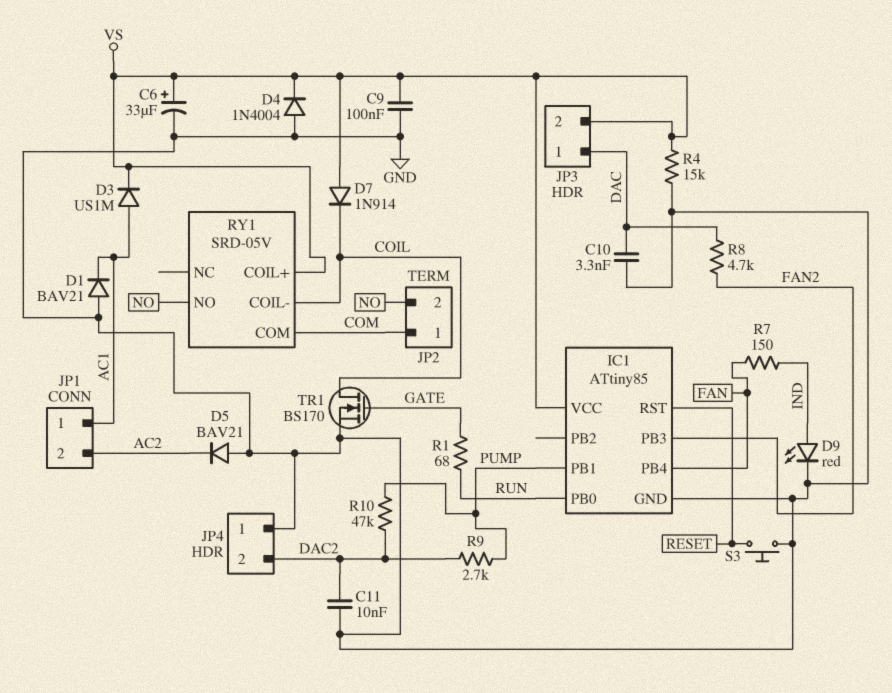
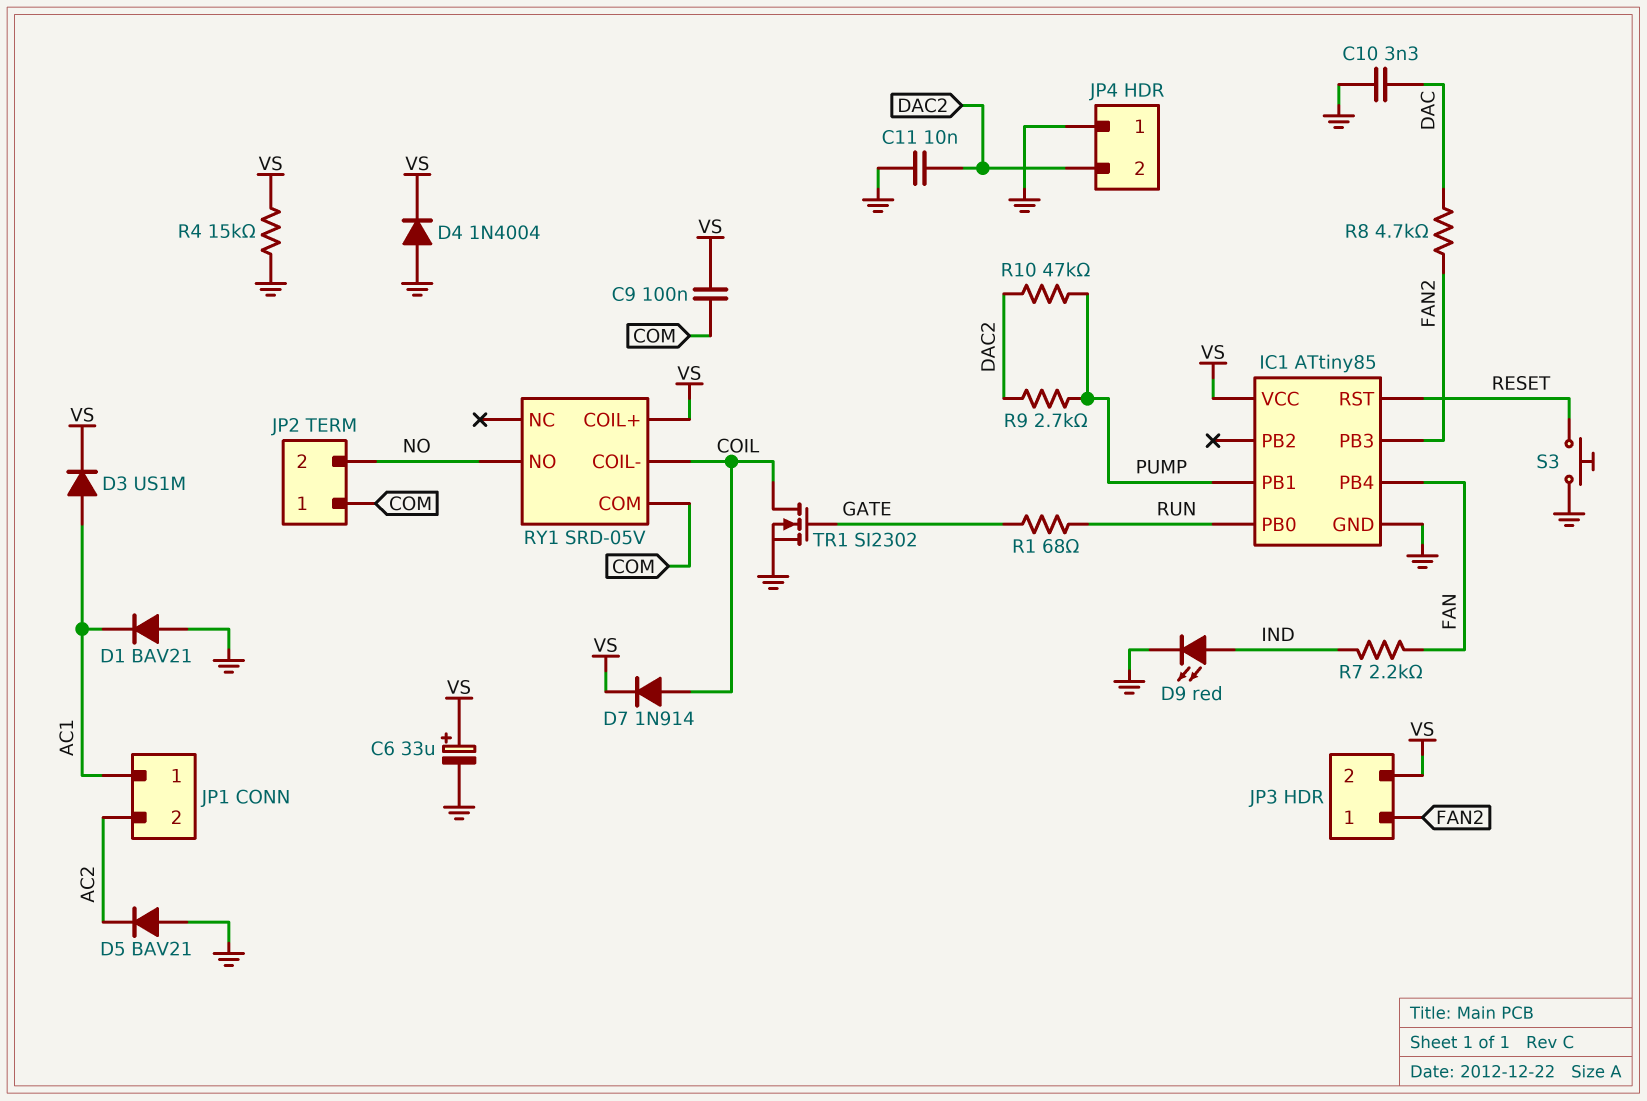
C9: 100nF (GND, VS) -> 100nF (COM, VS)
D7: diode 1N914 (A VS, K COIL) -> diode 1N914 (A COIL, K VS)
JP3 pin 1: DAC -> FAN2
R7: 150 (FAN, IND) -> 2.2k (FAN, IND)
TR1: NMOS BS170 (G GATE, D COIL, S GND) -> NMOS SI2302 (G GATE, D COIL, S GND)

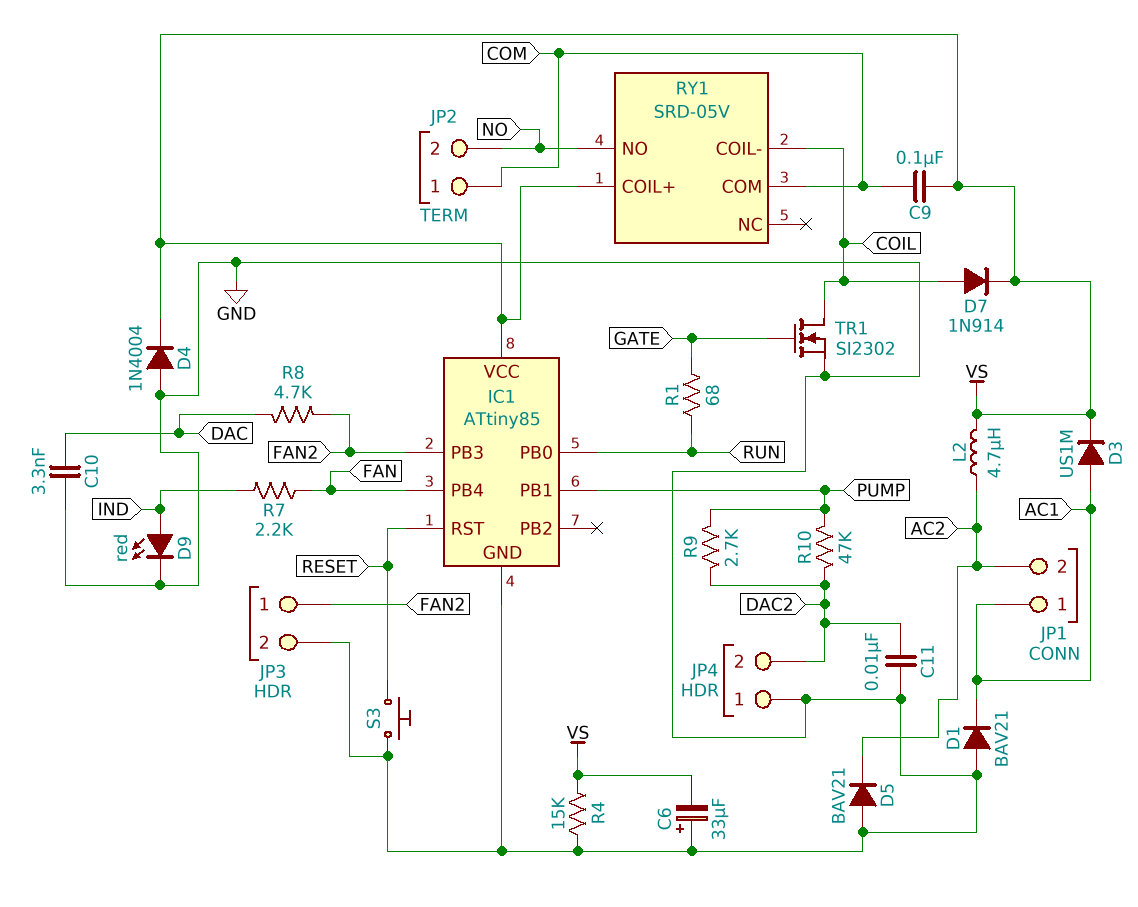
C6: 33uF (plus VS, minus GND) -> 33uF (plus GND, minus VS)
JP3 pin 2: VS -> GND
L2: none -> 4.7uH (AC2, VS)

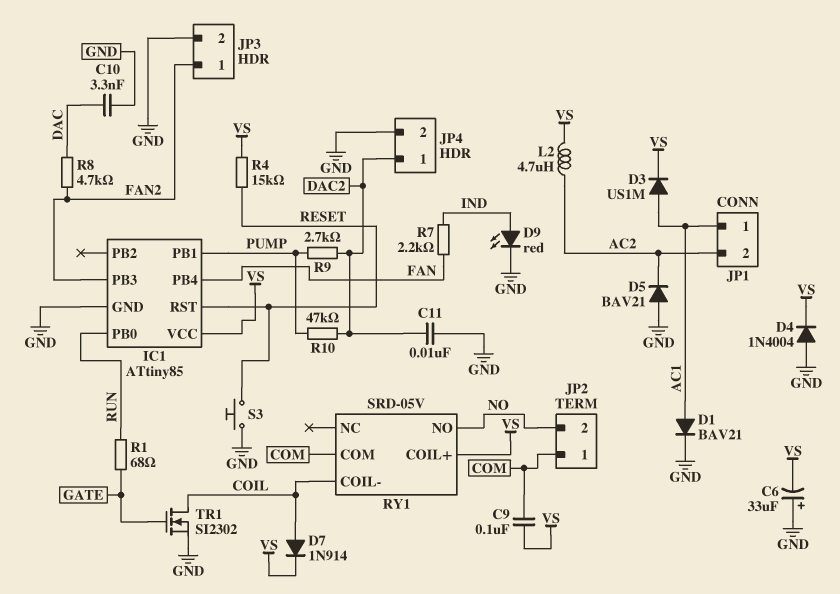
D1: diode BAV21 (A GND, K AC1) -> diode BAV21 (A AC1, K GND)
JP4 pin 1: GND -> DAC2
JP4 pin 2: DAC2 -> GND
R4: 15k (GND, VS) -> 15k (RESET, VS)

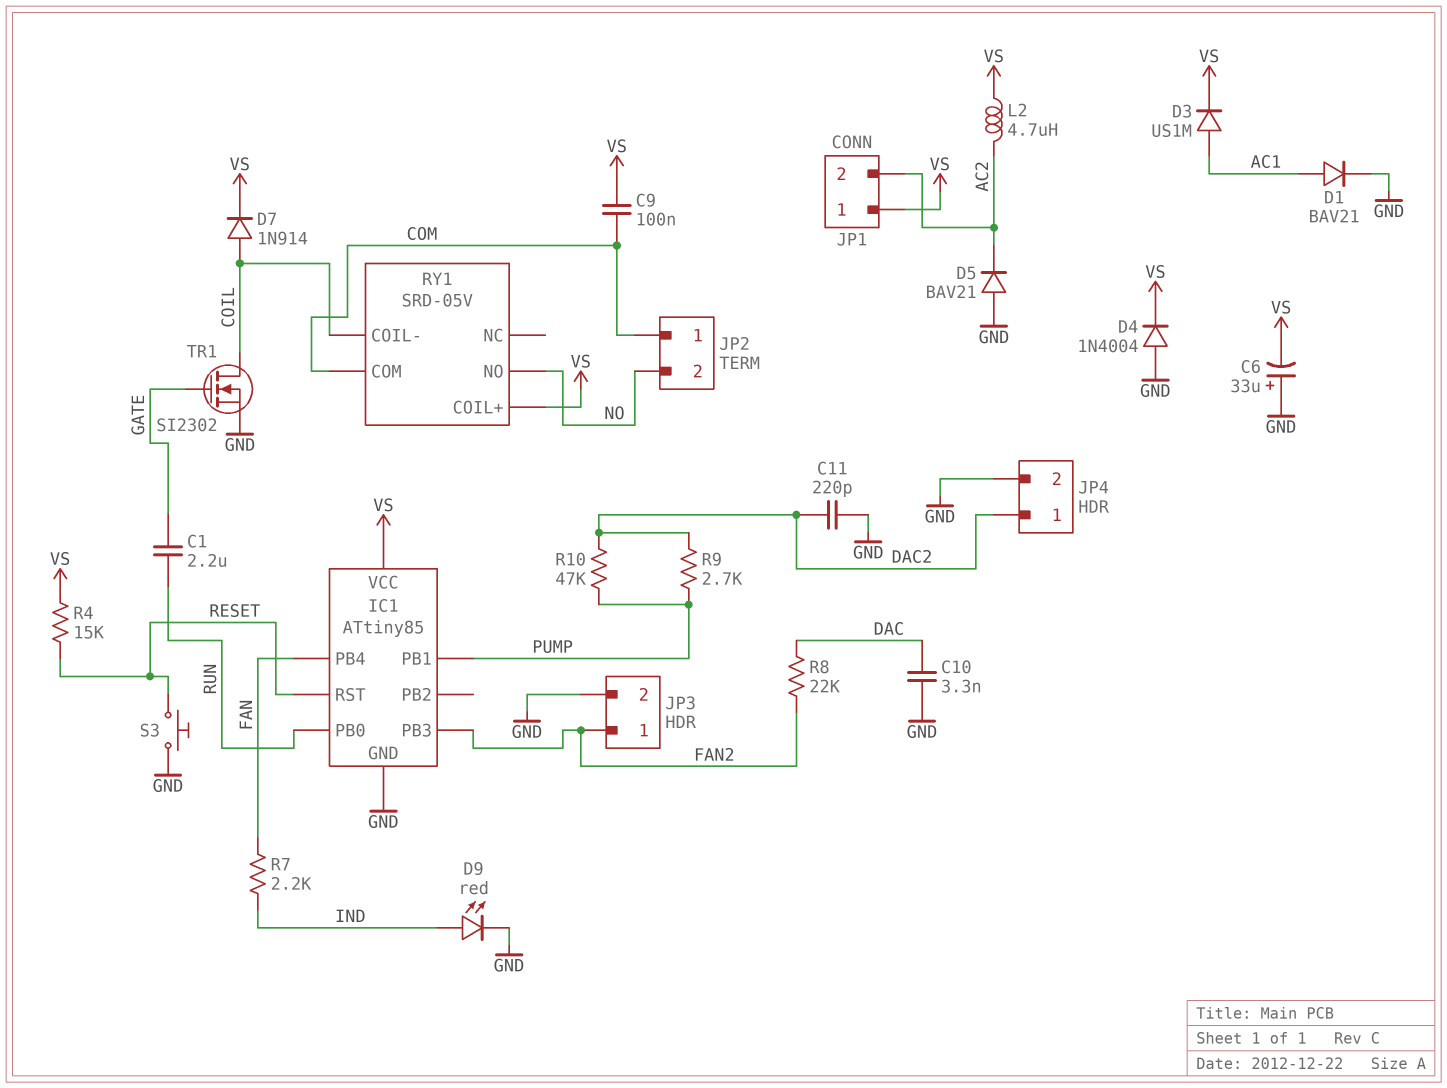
C1: none -> 2.2uF (GATE, RUN)
C11: 10nF (DAC2, GND) -> 220pF (DAC2, GND)
JP1 pin 1: AC1 -> VS
R1: 68 (GATE, RUN) -> none
R8: 4.7k (DAC, FAN2) -> 22k (DAC, FAN2)

